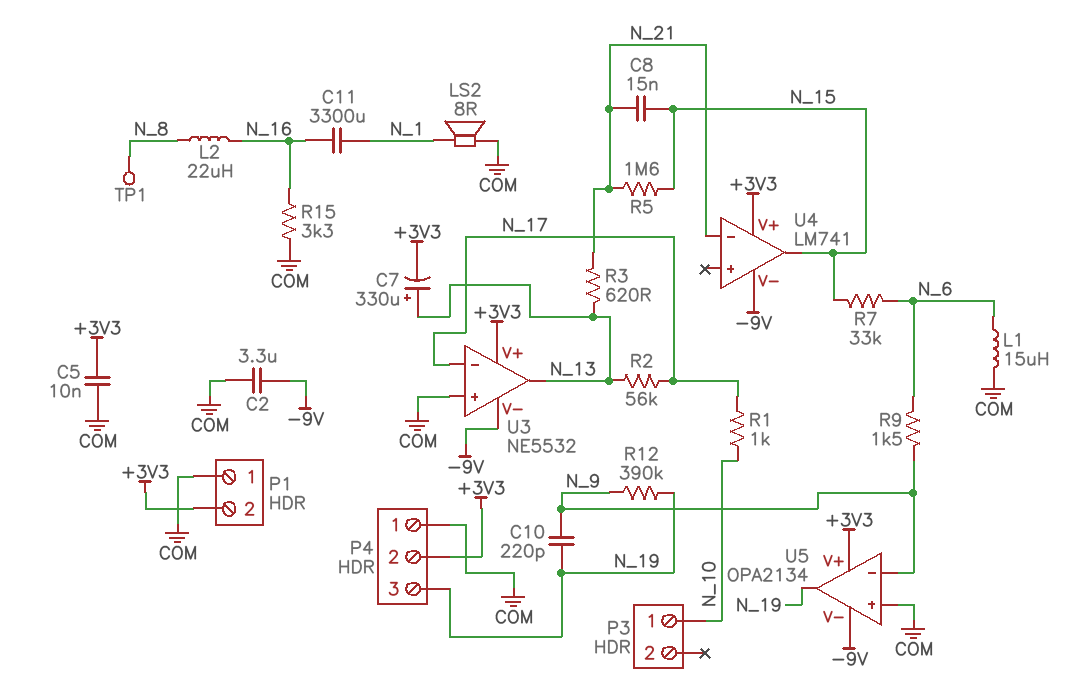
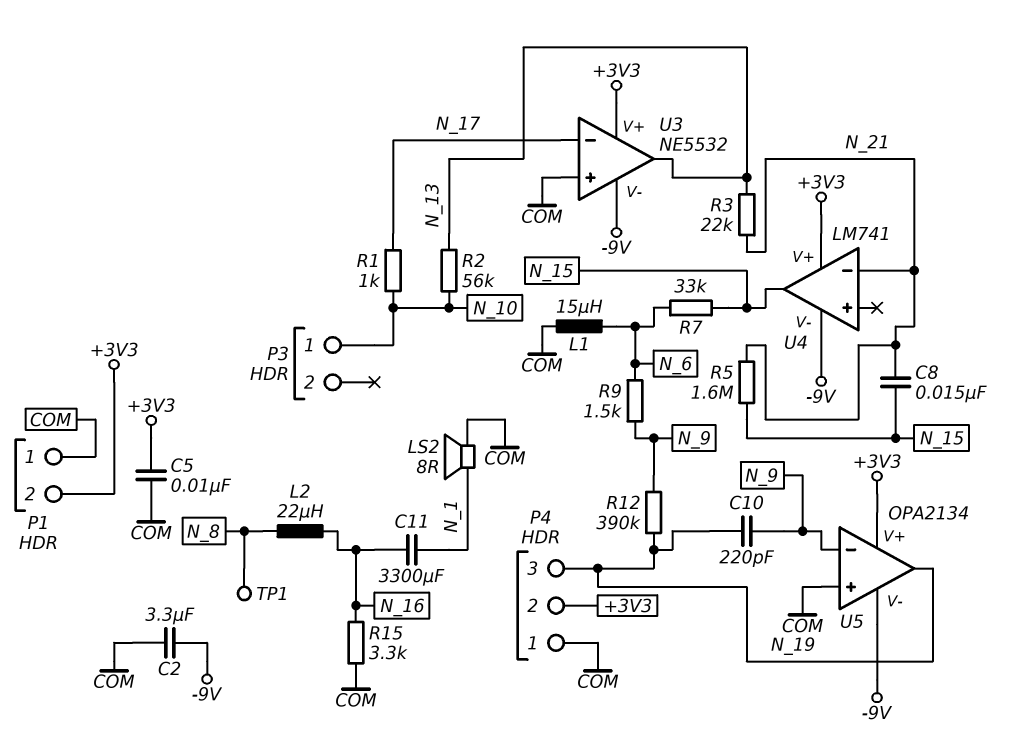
C7: 330uF (plus N_13, minus +3V3) -> none
R2: 56k (N_13, N_17) -> 56k (N_10, N_13)
R3: 620 (N_13, N_21) -> 22k (N_13, N_21)

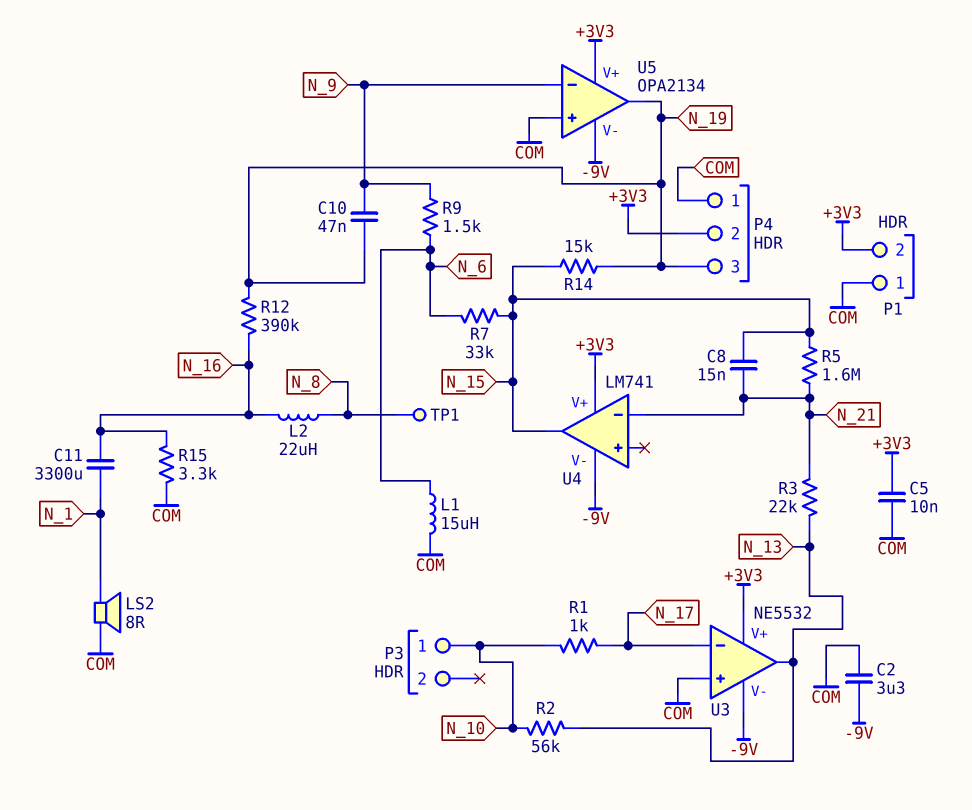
C10: 220pF (N_9, N_19) -> 47nF (N_9, N_19)
R12: 390k (N_9, N_19) -> 390k (N_16, N_19)
R14: none -> 15k (N_15, N_19)

